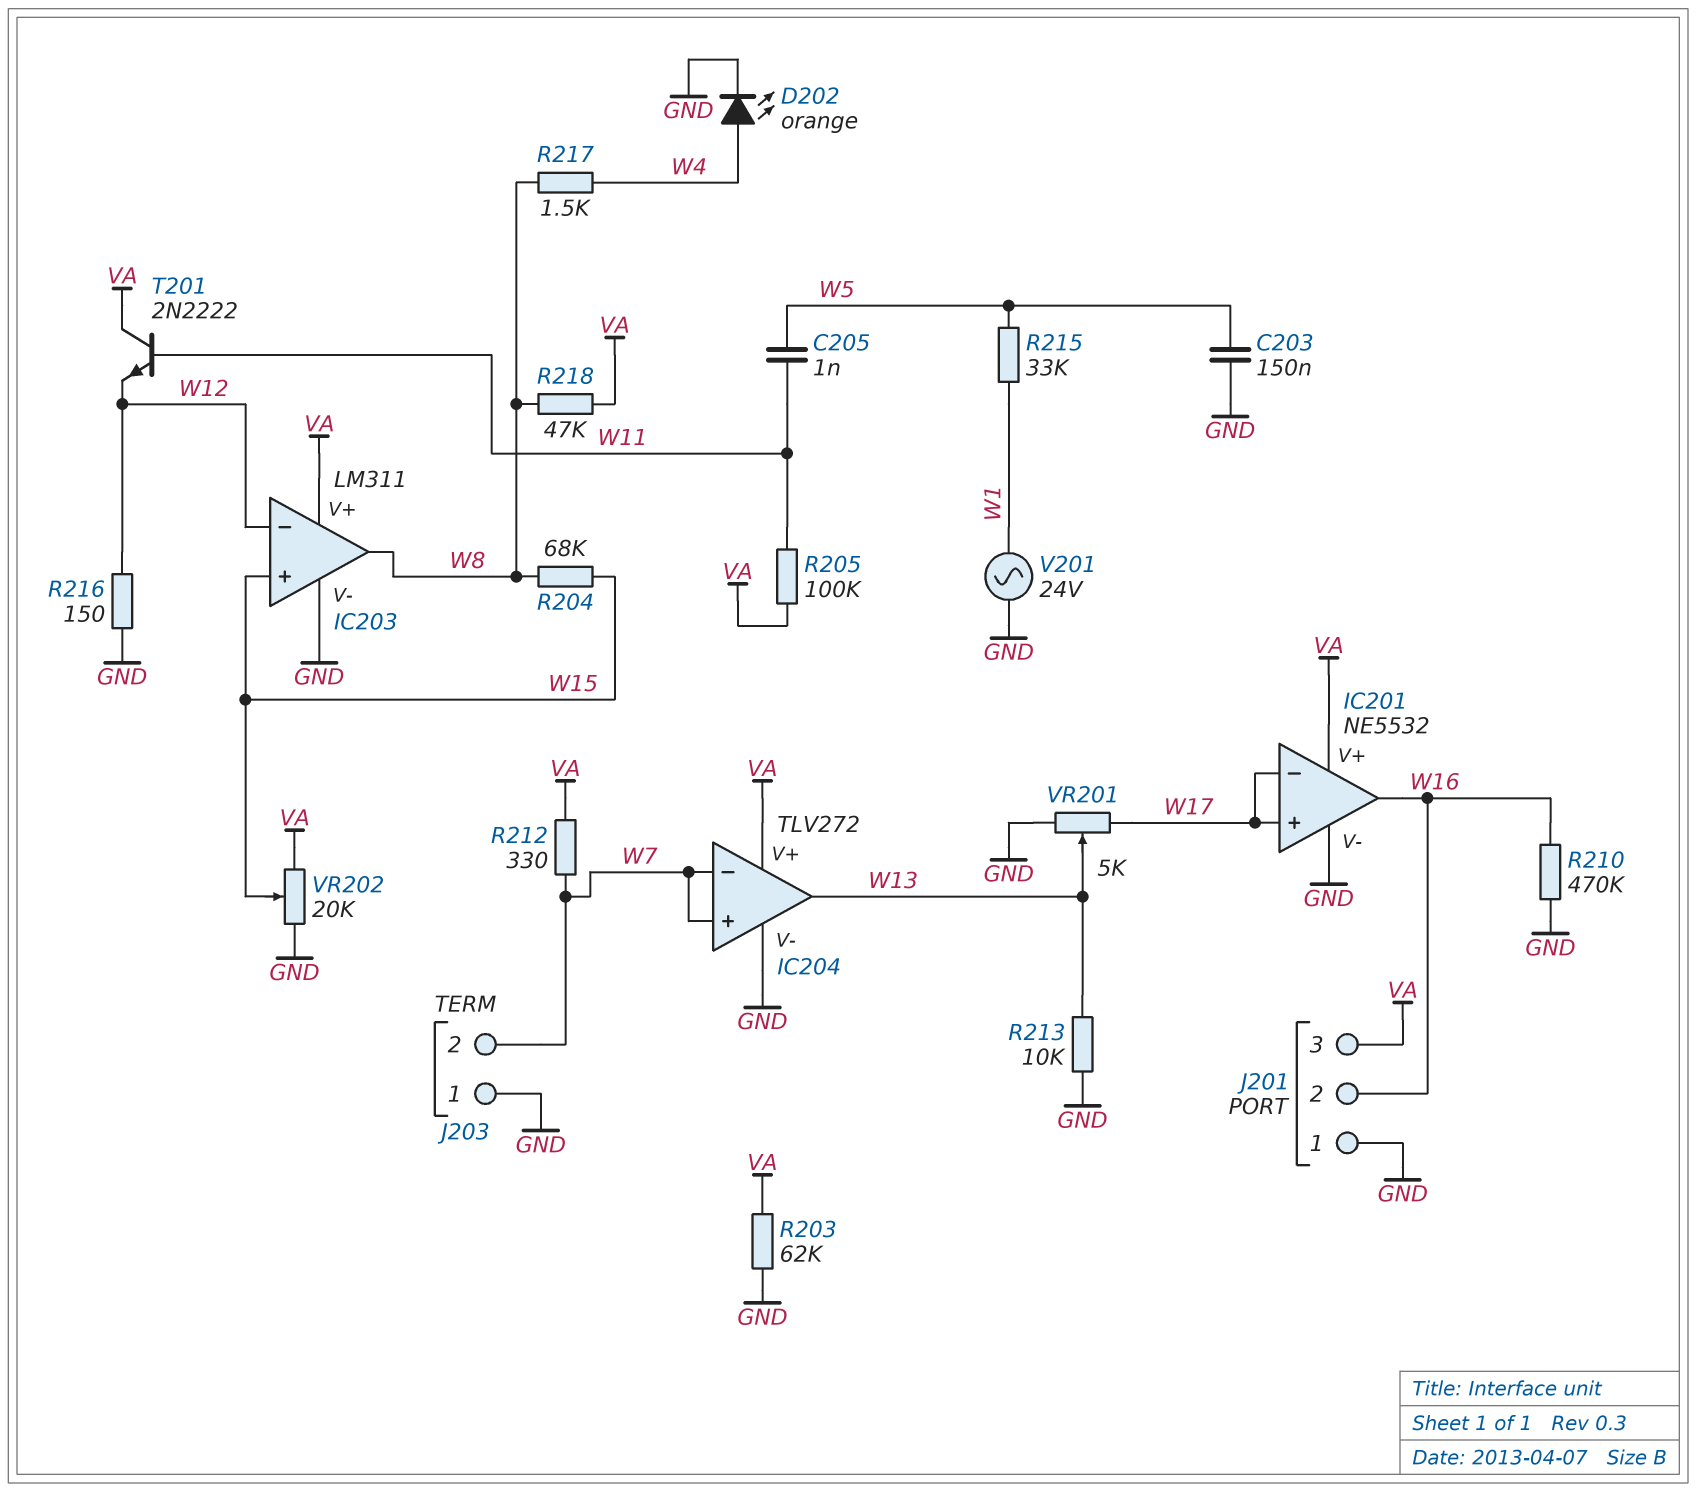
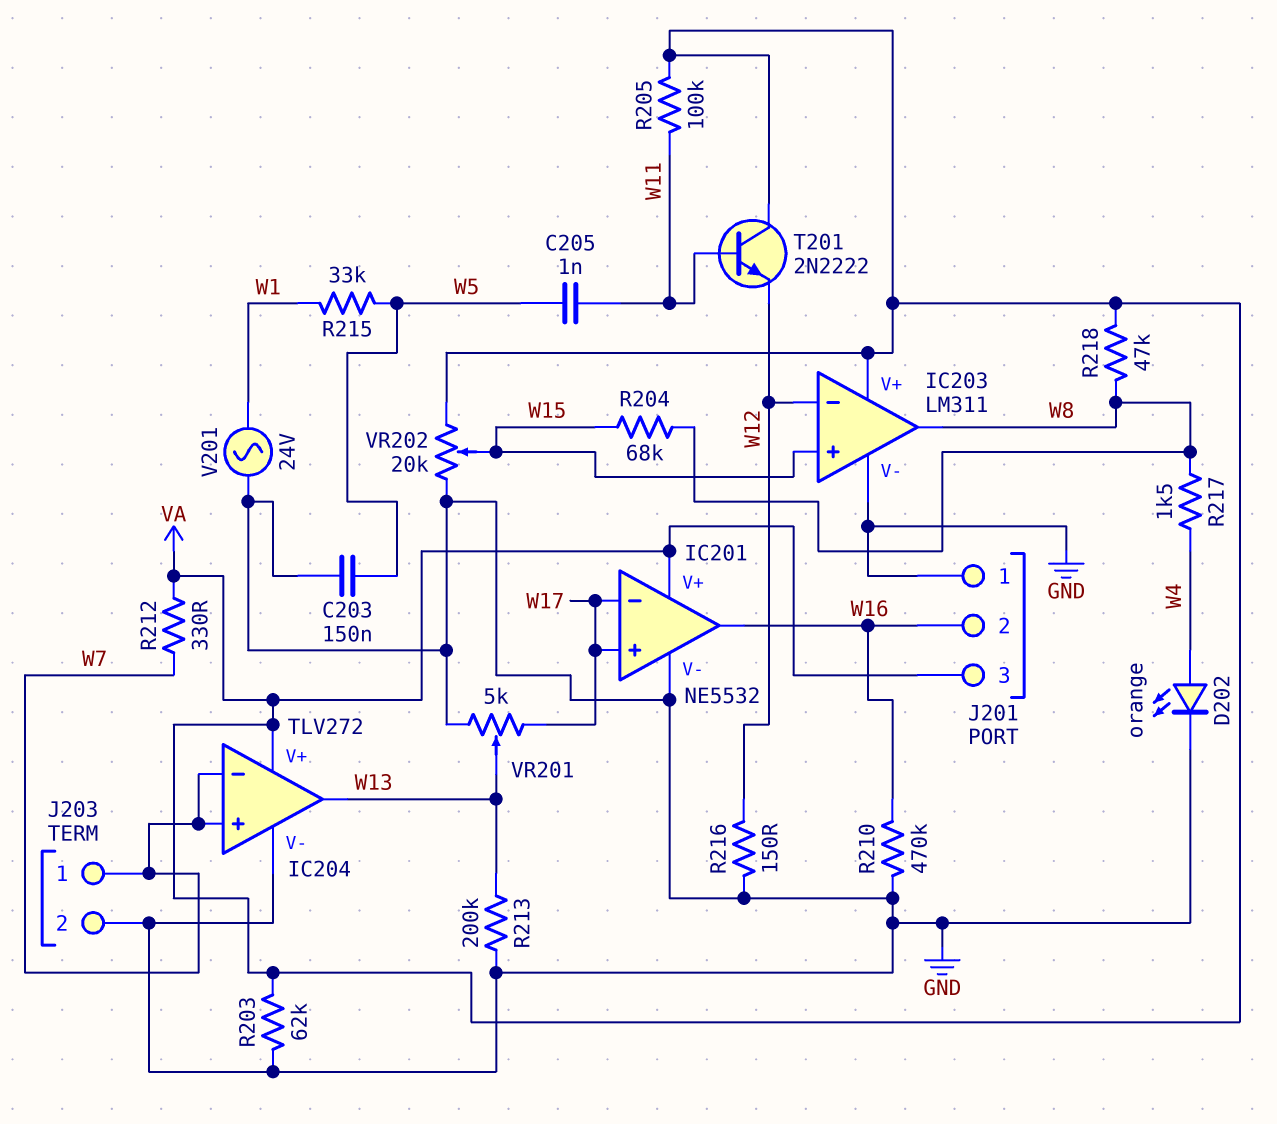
J203 pin 1: GND -> W7
J203 pin 2: W7 -> GND
R213: 10k (GND, W13) -> 200k (GND, W13)

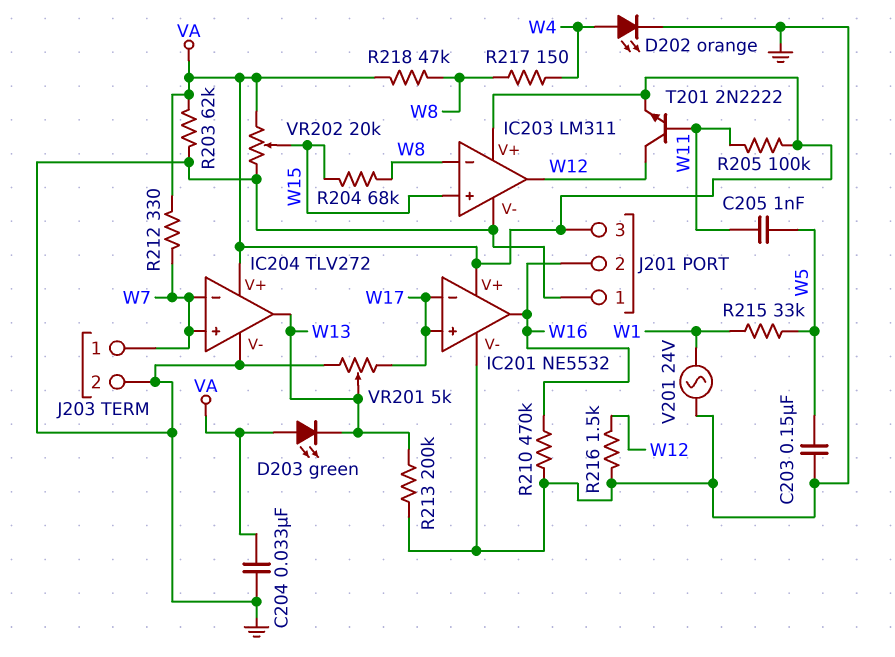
C204: none -> 33nF (GND, VA)
D203: none -> LED green (A VA, K W13)
IC203 pin in-: W12 -> W8
IC203 pin out: W8 -> W12
R216: 150 (GND, W12) -> 1.5k (GND, W12)
R217: 1.5k (W4, W8) -> 150 (W4, W8)
T201: NPN 2N2222 (B W11, C VA, E W12) -> NPN 2N2222 (B W11, C W12, E VA)

